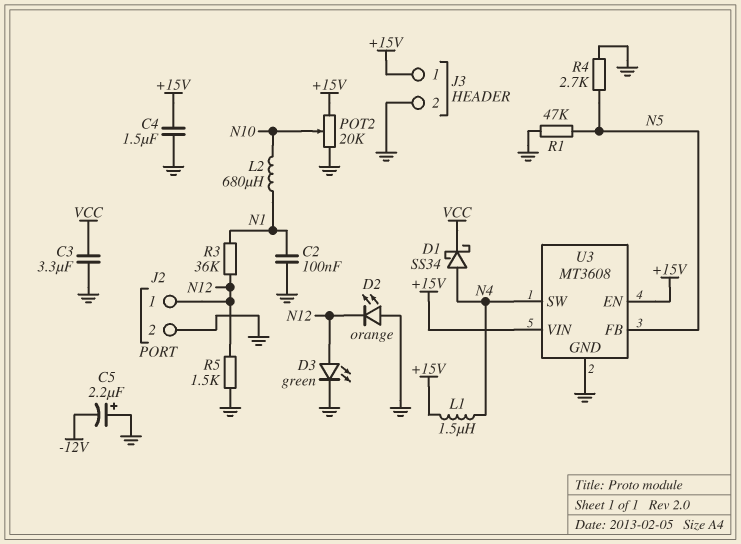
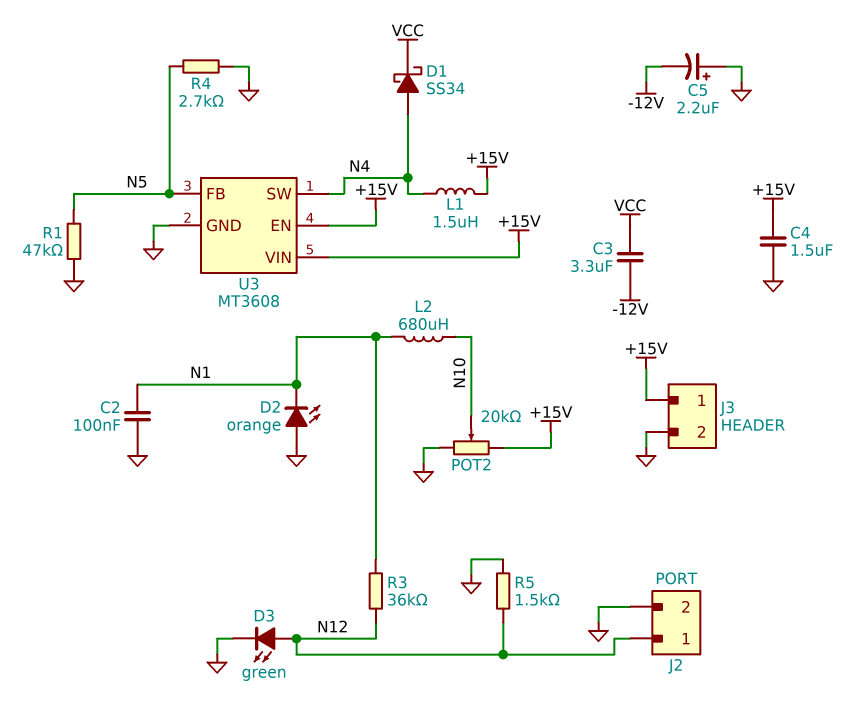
C3: 3.3uF (GND, VCC) -> 3.3uF (-12V, VCC)
D2: LED orange (A GND, K N12) -> LED orange (A GND, K N1)

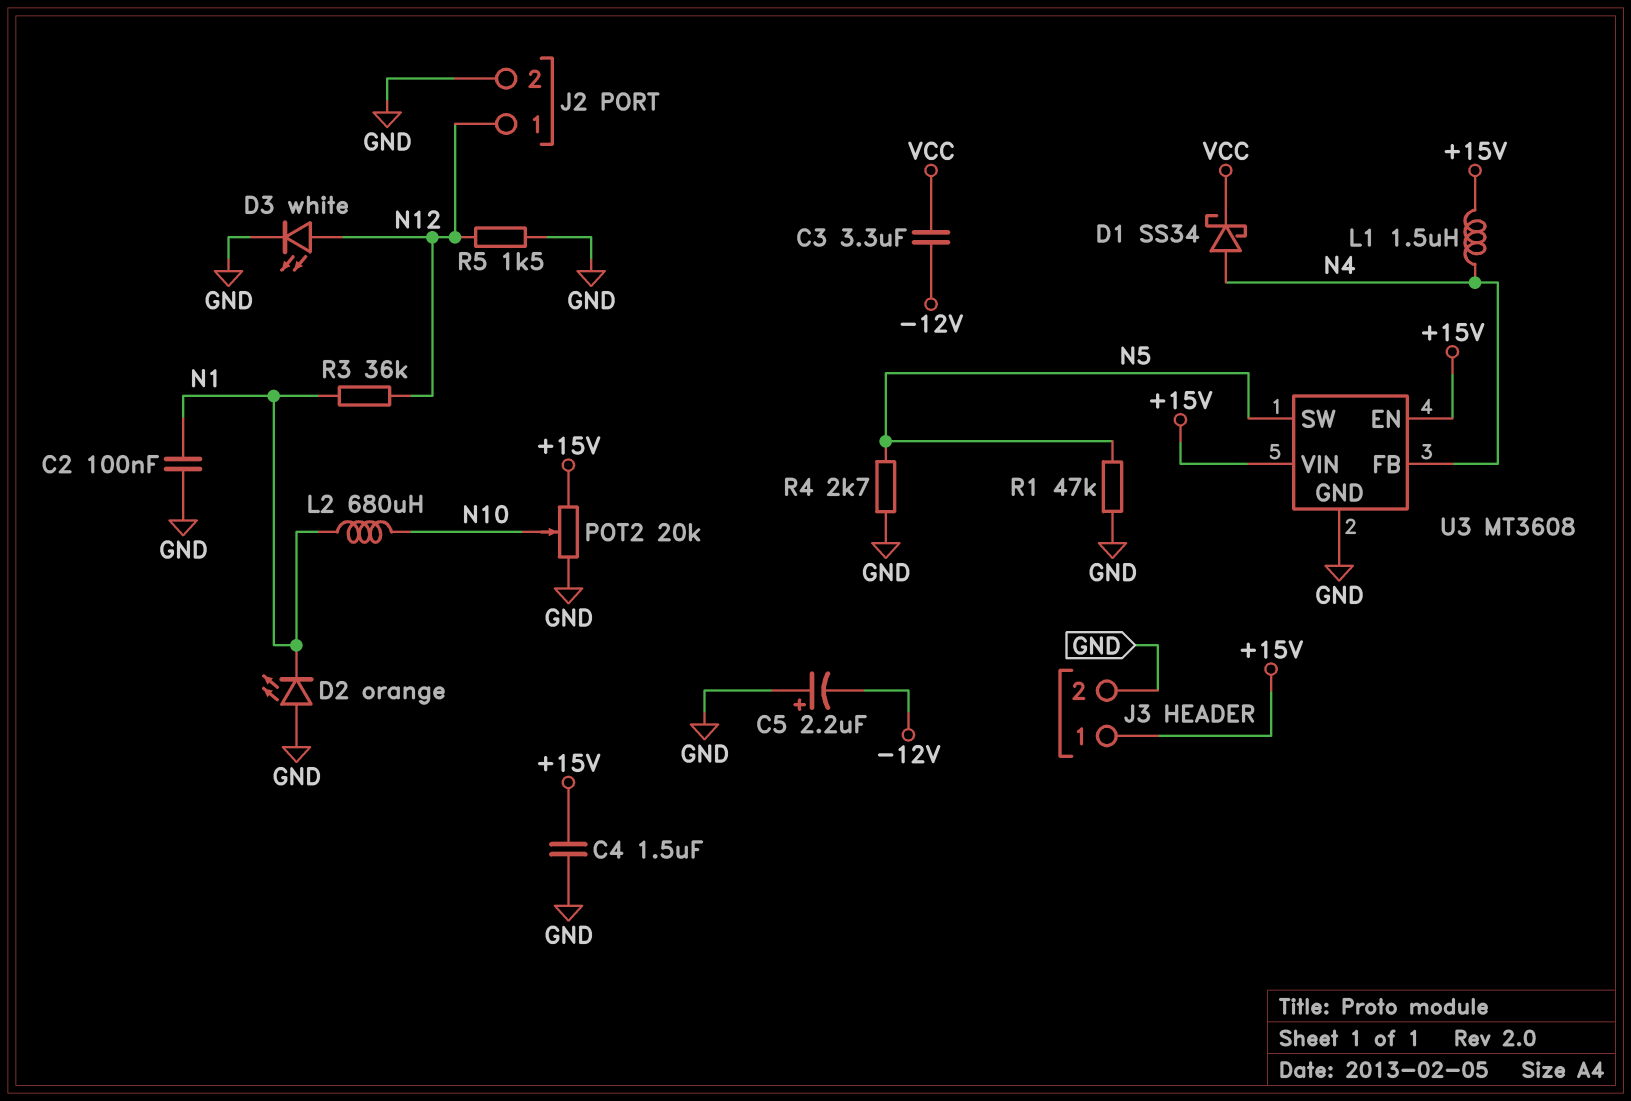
D3: LED green (A N12, K GND) -> LED white (A N12, K GND)
U3 pin FB: N5 -> N4
U3 pin SW: N4 -> N5

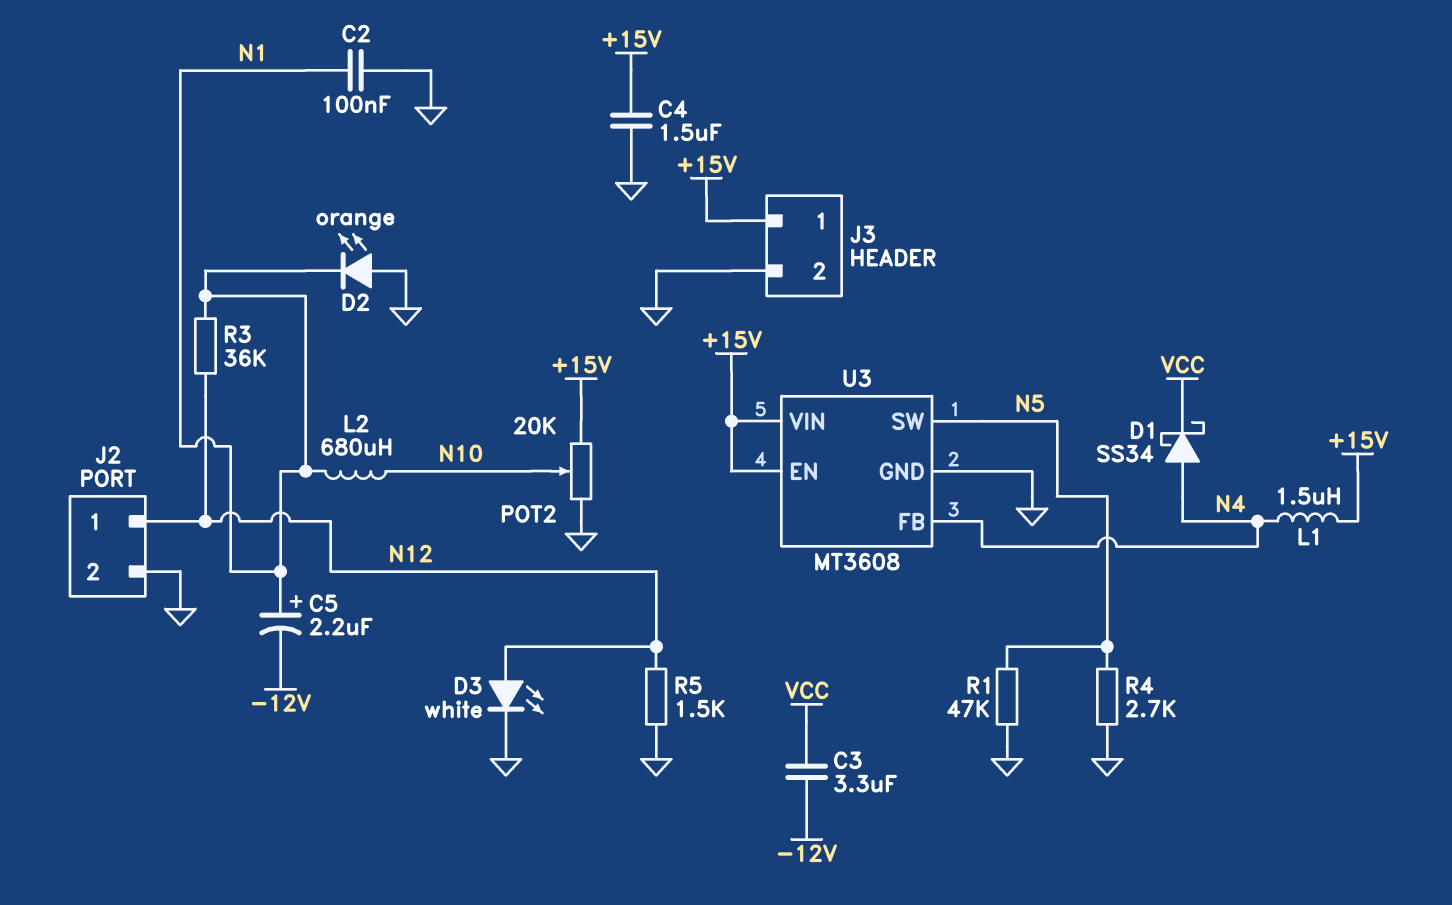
C5: 2.2uF (plus GND, minus -12V) -> 2.2uF (plus N1, minus -12V)

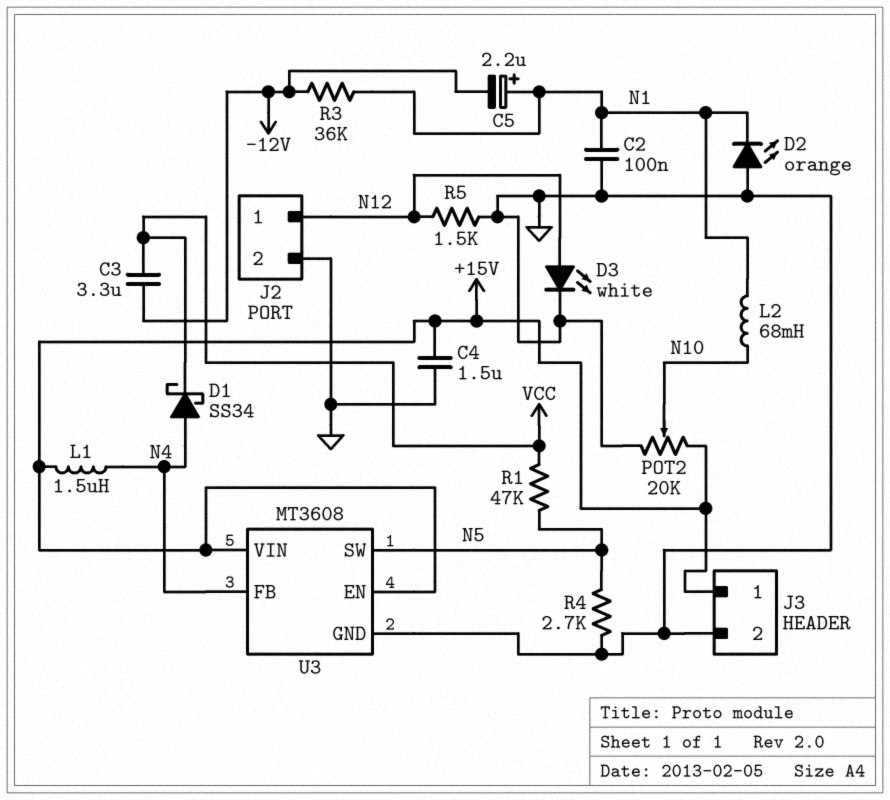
L2: 680uH (N1, N10) -> 68mH (N1, N10)
R1: 47k (GND, N5) -> 47k (N5, VCC)
R3: 36k (N1, N12) -> 36k (-12V, N1)

